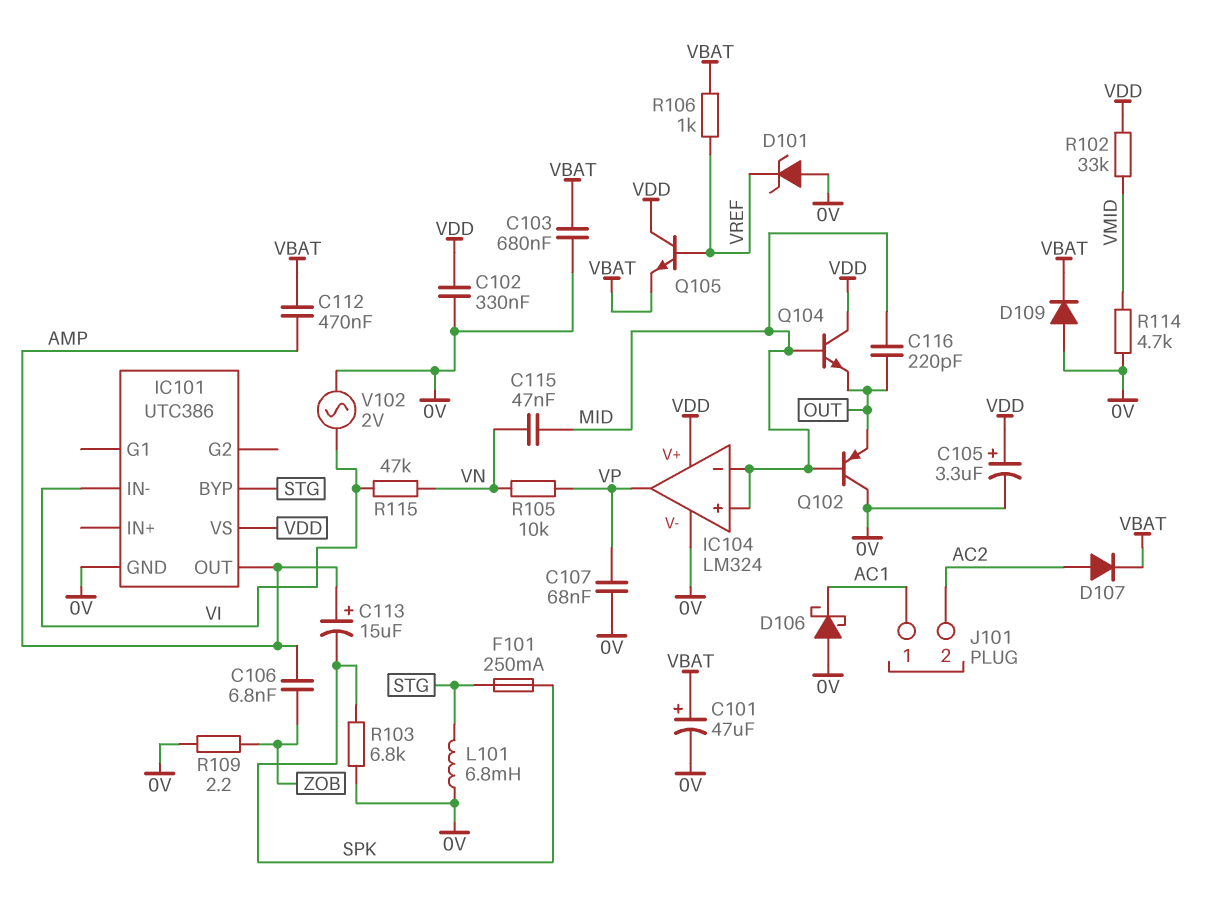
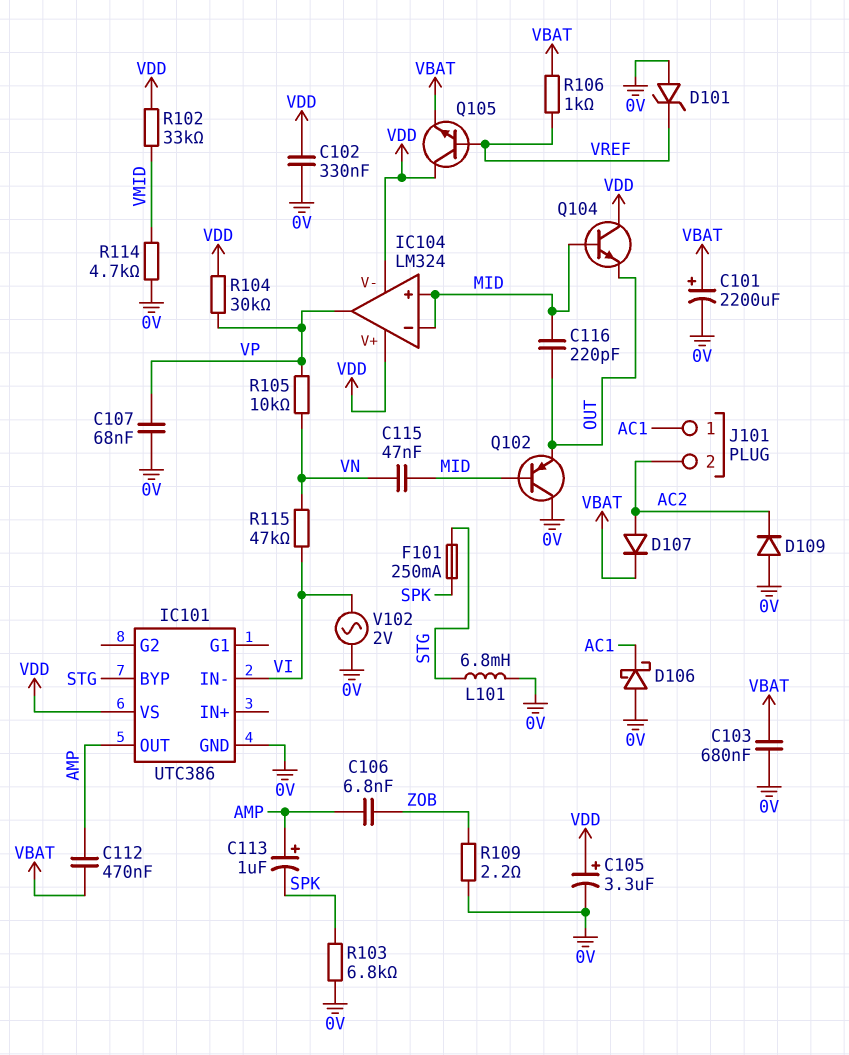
C101: 47uF (plus VBAT, minus 0V) -> 2200uF (plus VBAT, minus 0V)
C113: 15uF (plus AMP, minus SPK) -> 1uF (plus AMP, minus SPK)
D109: diode (A 0V, K VBAT) -> diode (A 0V, K AC2)
IC104 pin V-: 0V -> VDD
R104: none -> 30k (VDD, VP)

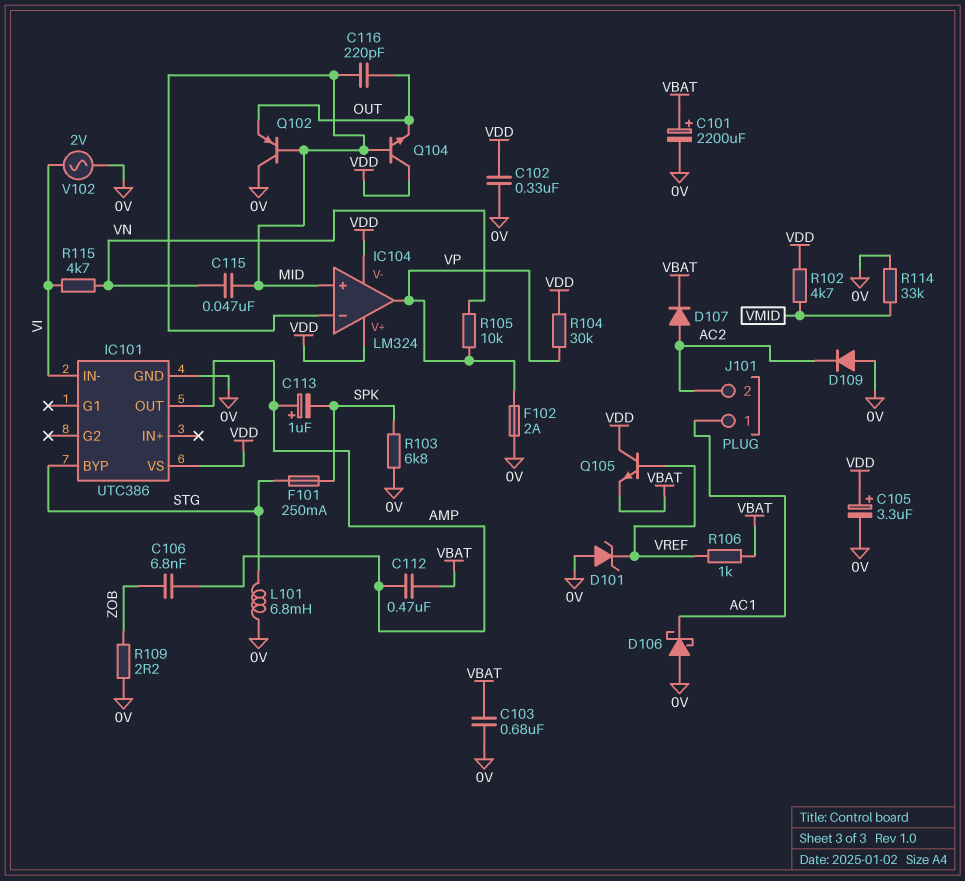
C107: 68nF (0V, VP) -> none
F102: none -> 2A (0V, VP)
R102: 33k (VDD, VMID) -> 4.7k (VDD, VMID)
R114: 4.7k (0V, VMID) -> 33k (0V, VMID)
R115: 47k (VI, VN) -> 4.7k (VI, VN)

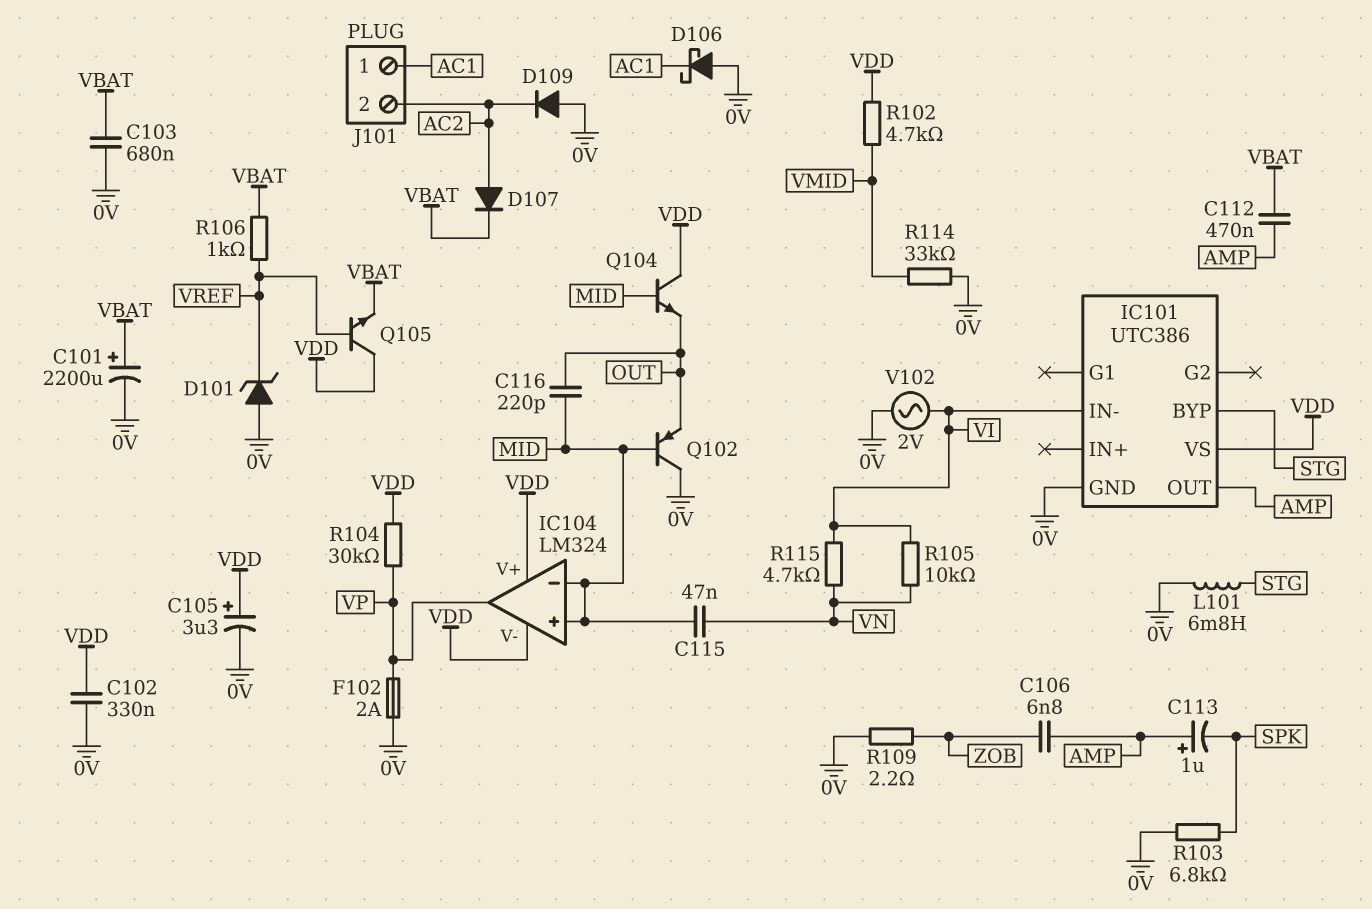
F101: 250mA (SPK, STG) -> none
R105: 10k (VN, VP) -> 10k (VI, VN)

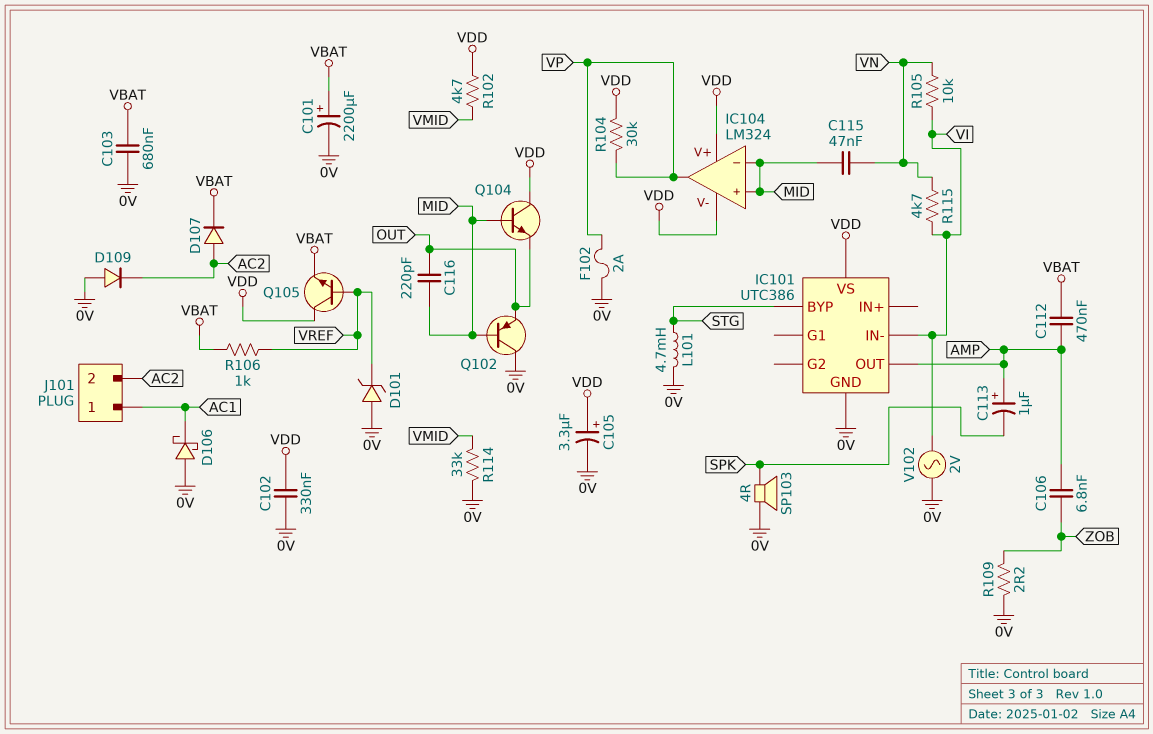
L101: 6.8mH (0V, STG) -> 4.7mH (0V, STG)
R103: 6.8k (0V, SPK) -> none
SP103: none -> speaker 4R (0V, SPK)

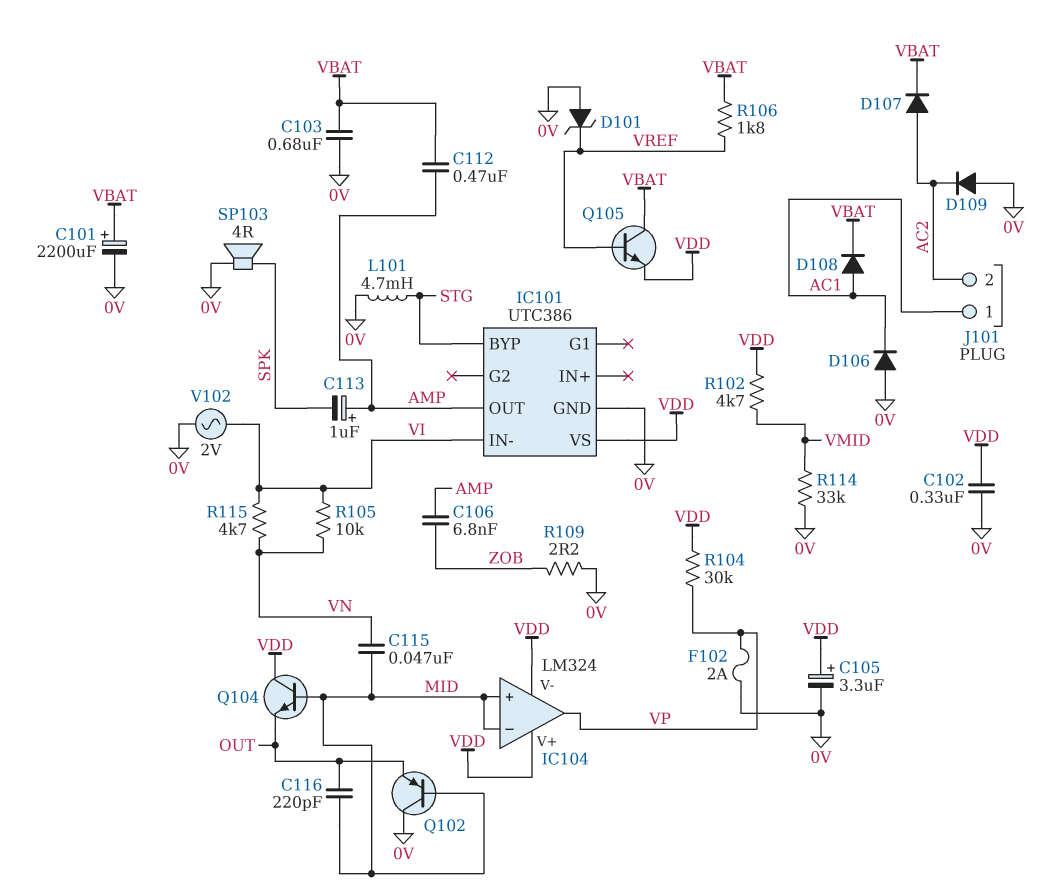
D106: schottky (A 0V, K AC1) -> diode (A 0V, K AC1)
D108: none -> diode (A AC1, K VBAT)
Q105: NPN (B VREF, C VDD, E VBAT) -> NPN (B VREF, C VBAT, E VDD)
R106: 1k (VBAT, VREF) -> 1.8k (VBAT, VREF)

